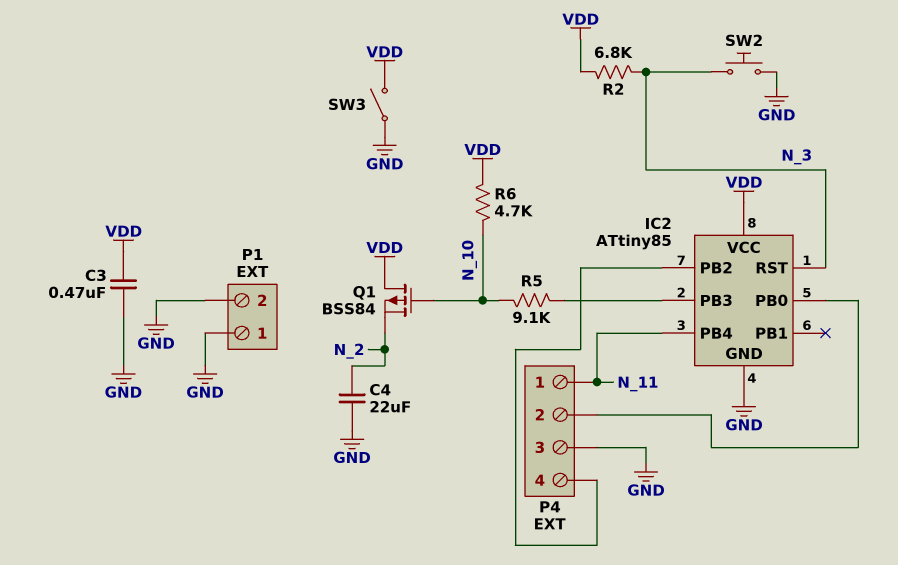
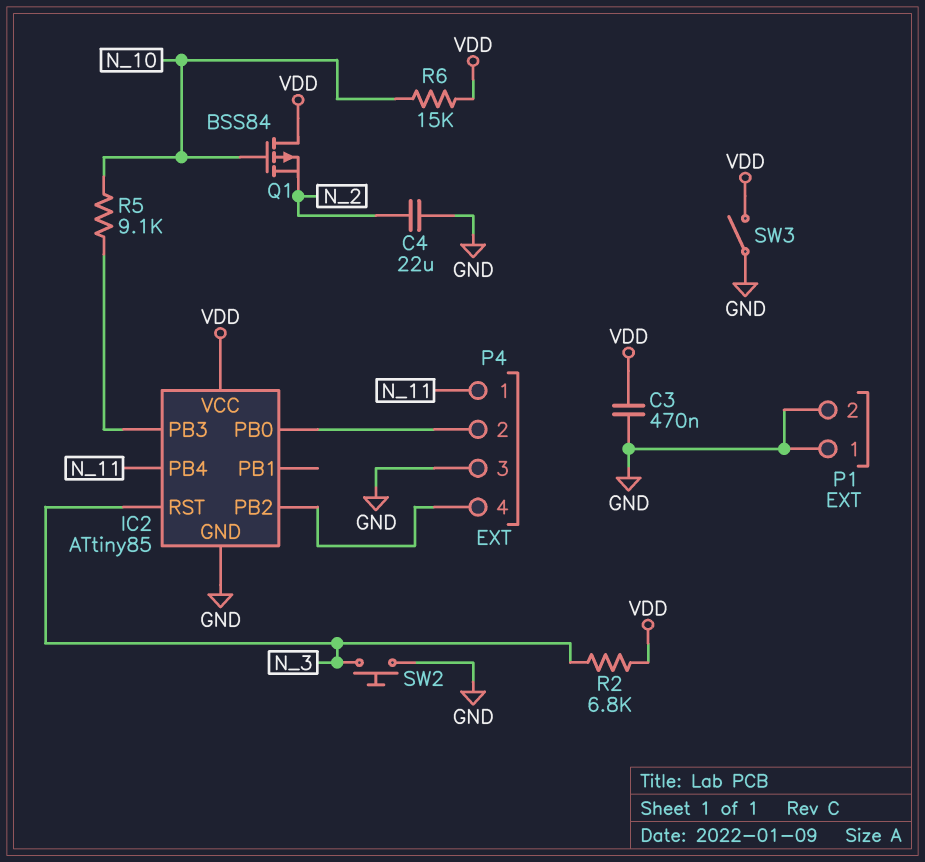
R6: 4.7k (N_10, VDD) -> 15k (N_10, VDD)

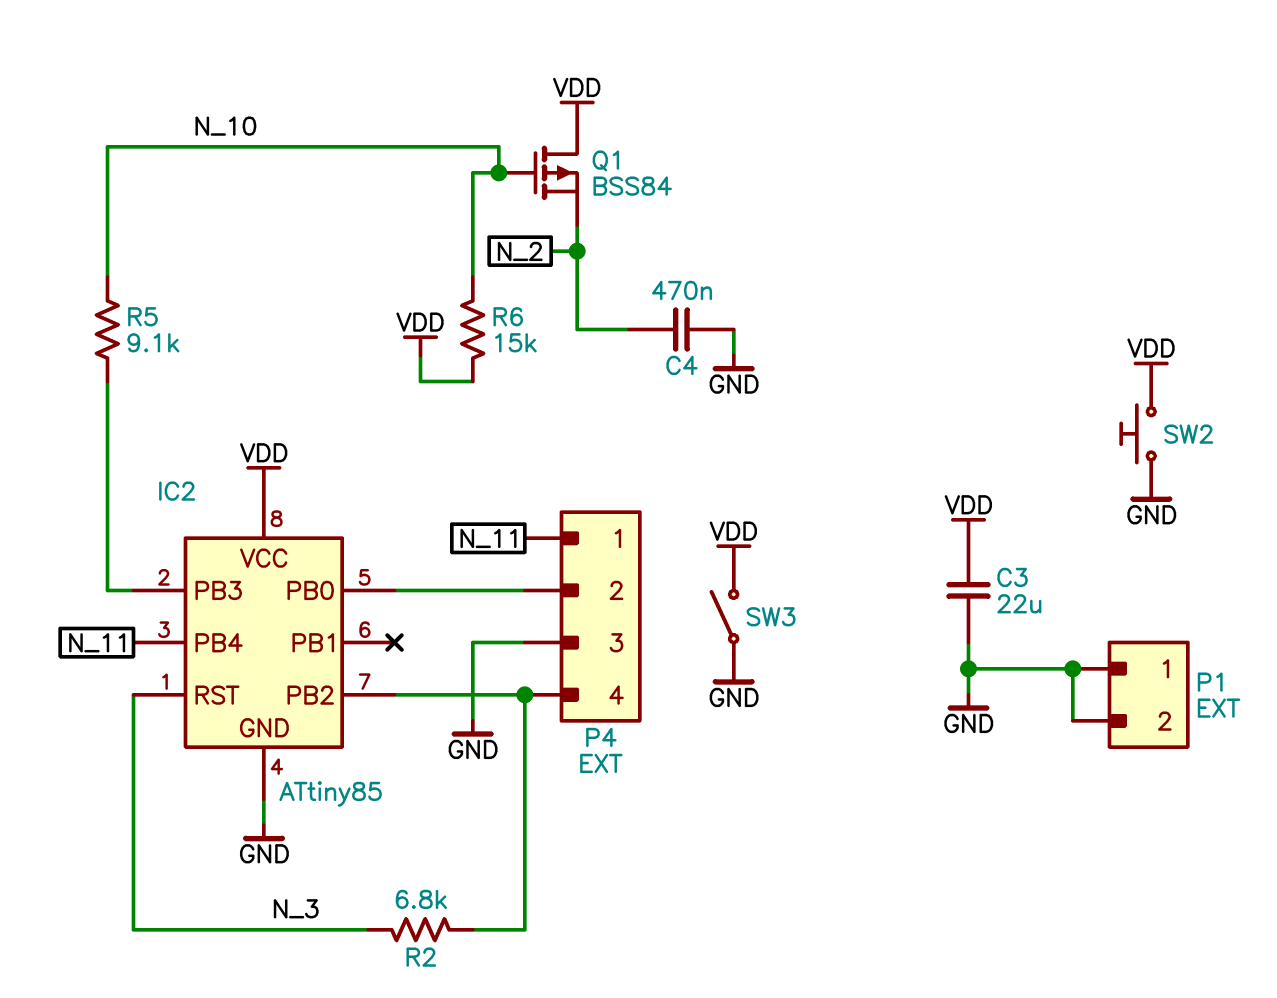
C3: 470nF (GND, VDD) -> 22uF (GND, VDD)
C4: 22uF (GND, N_2) -> 470nF (GND, N_2)
R2: 6.8k (N_3, VDD) -> 6.8k (IC2/PB2, N_3)
SW2: button (GND, N_3) -> button (GND, VDD)

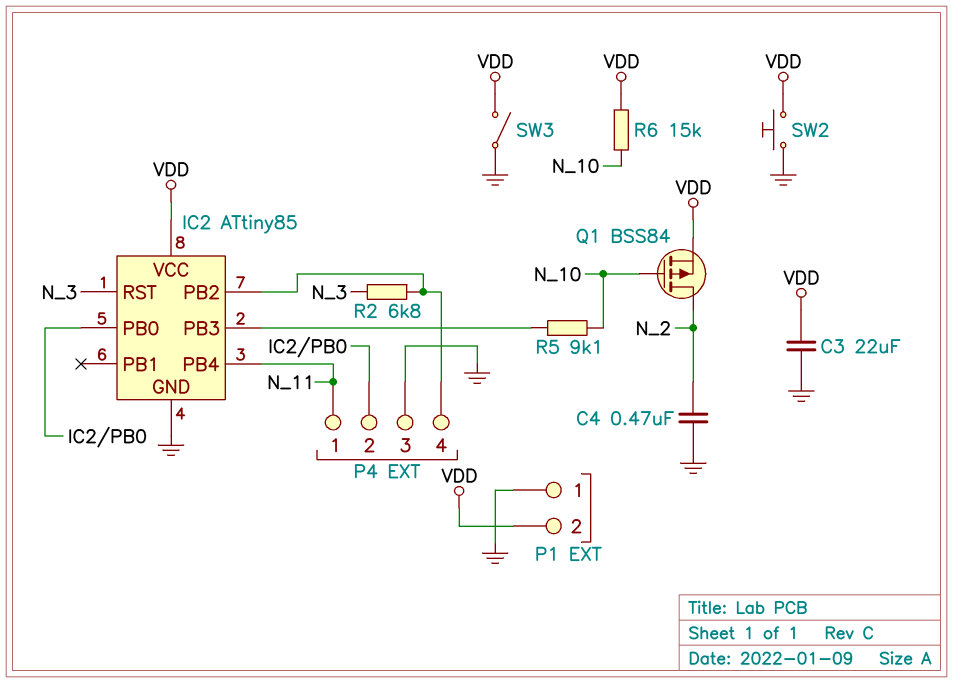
P1 pin 2: GND -> VDD
Q1: PMOS BSS84 (G N_10, D VDD, S N_2) -> PMOS BSS84 (G N_10, D N_2, S VDD)

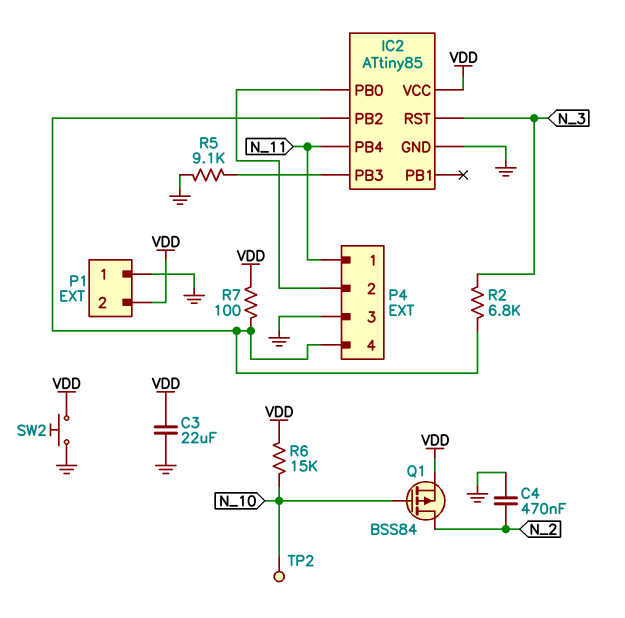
R5: 9.1k (IC2/PB3, N_10) -> 9.1k (GND, IC2/PB3)
R7: none -> 100 (IC2/PB2, VDD)
SW3: switch (GND, VDD) -> none
TP2: none -> test point (N_10)

